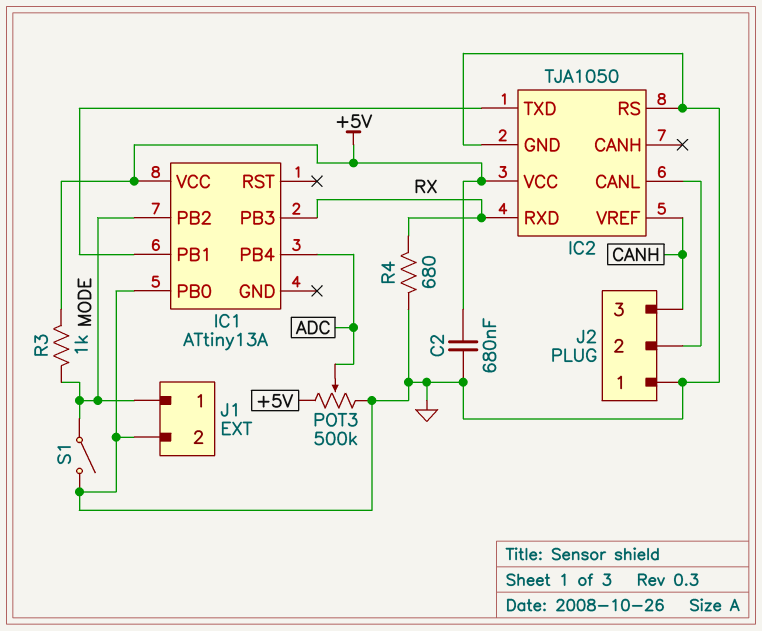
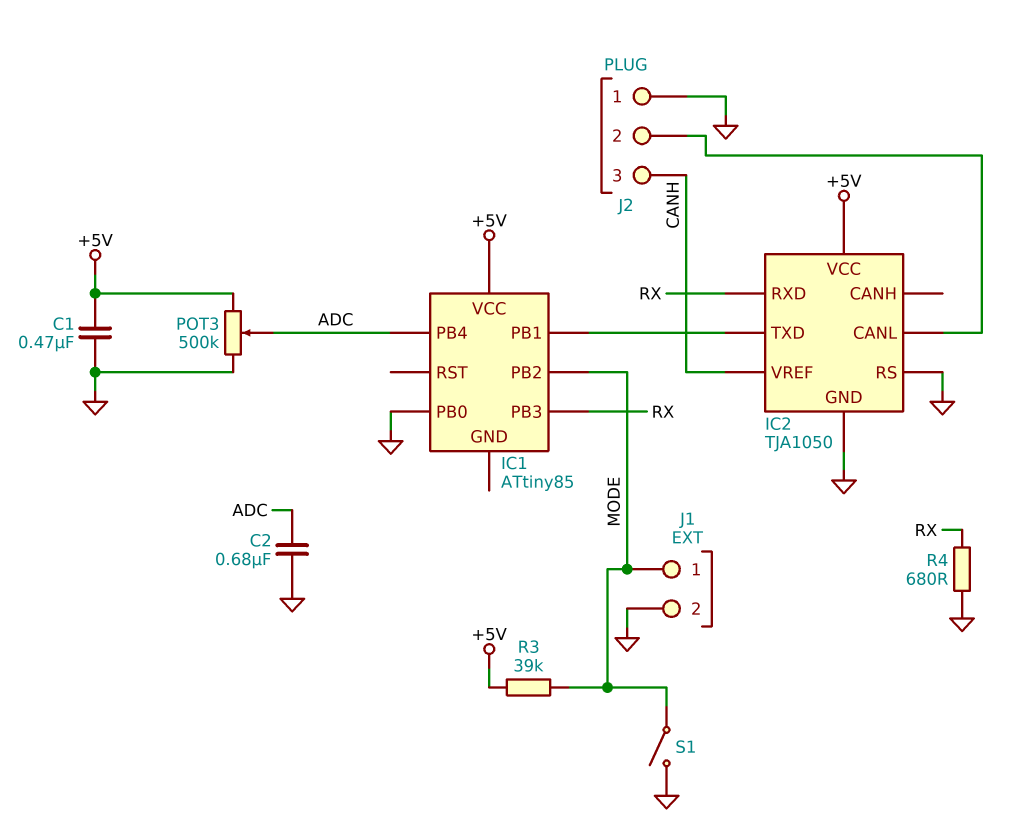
C1: none -> 470nF (+5V, GND)
C2: 680nF (+5V, GND) -> 680nF (ADC, GND)
IC1: ATtiny13A -> ATtiny85
R3: 1k (+5V, MODE) -> 39k (+5V, MODE)

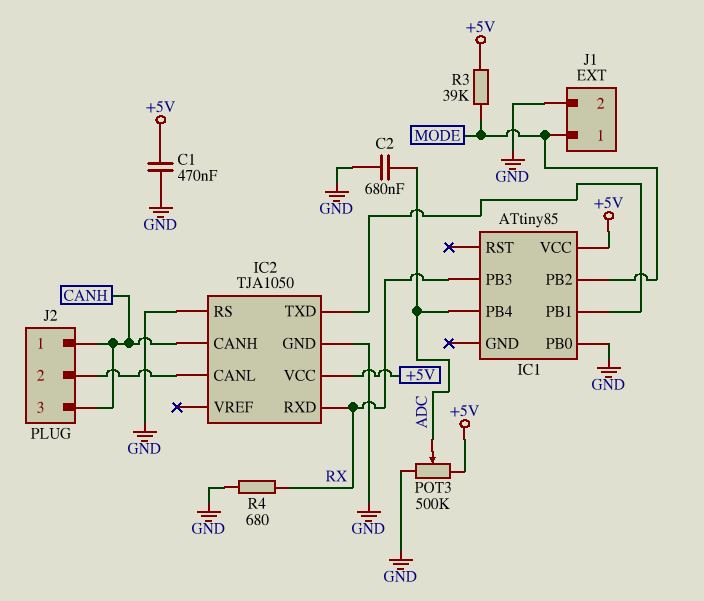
IC2 pin CANH: none -> CANH
IC2 pin VREF: CANH -> none
J2 pin 1: GND -> CANH
S1: switch (GND, MODE) -> none

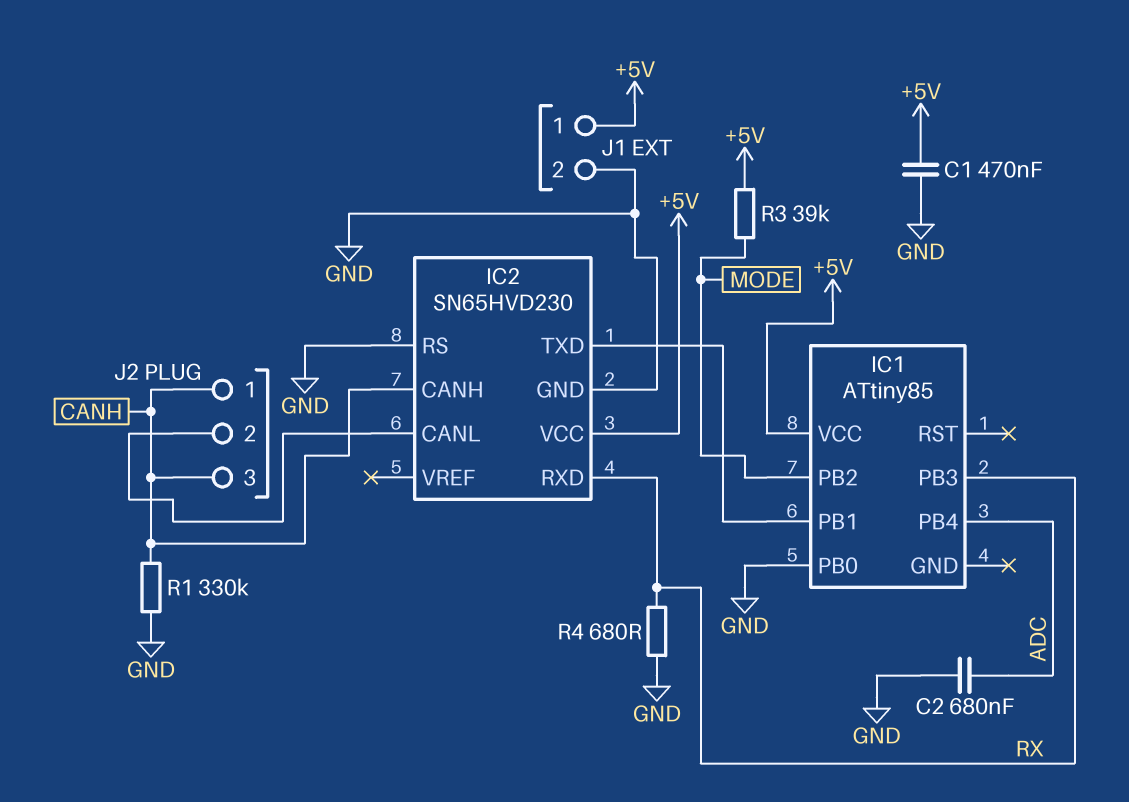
IC2: TJA1050 -> SN65HVD230
J1 pin 1: MODE -> +5V
POT3: 500k (+5V, GND, wiper ADC) -> none
R1: none -> 330k (CANH, GND)

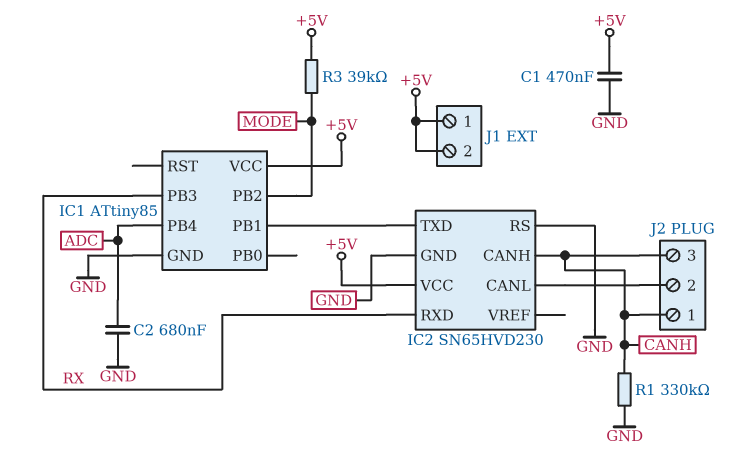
IC1 pin GND: none -> GND
IC1 pin PB0: GND -> none
J1 pin 2: GND -> +5V
R4: 680 (GND, RX) -> none

